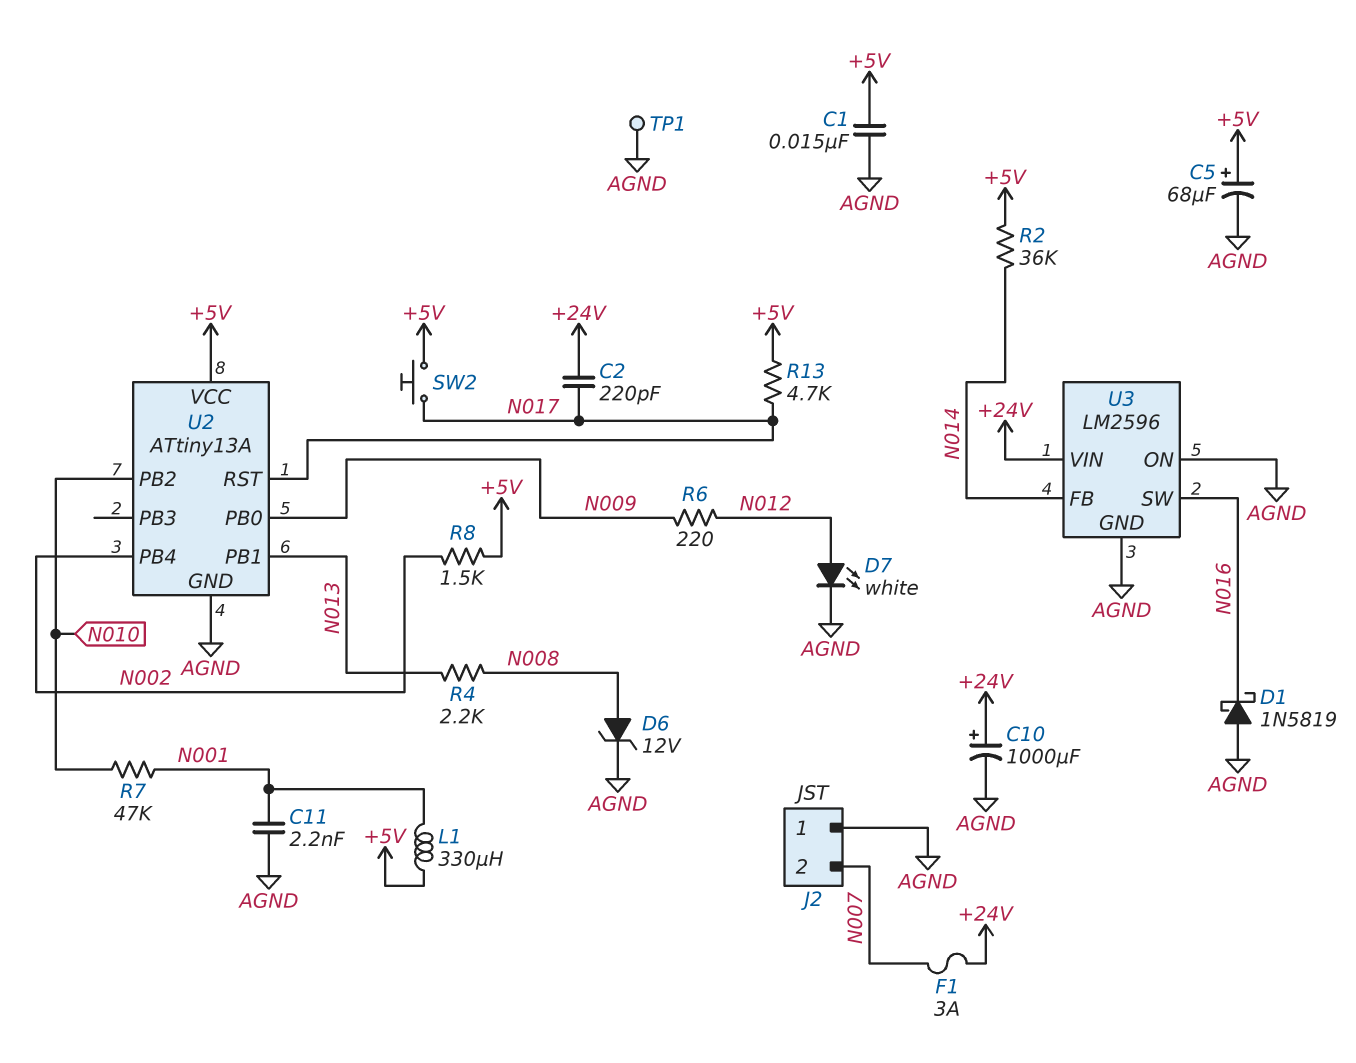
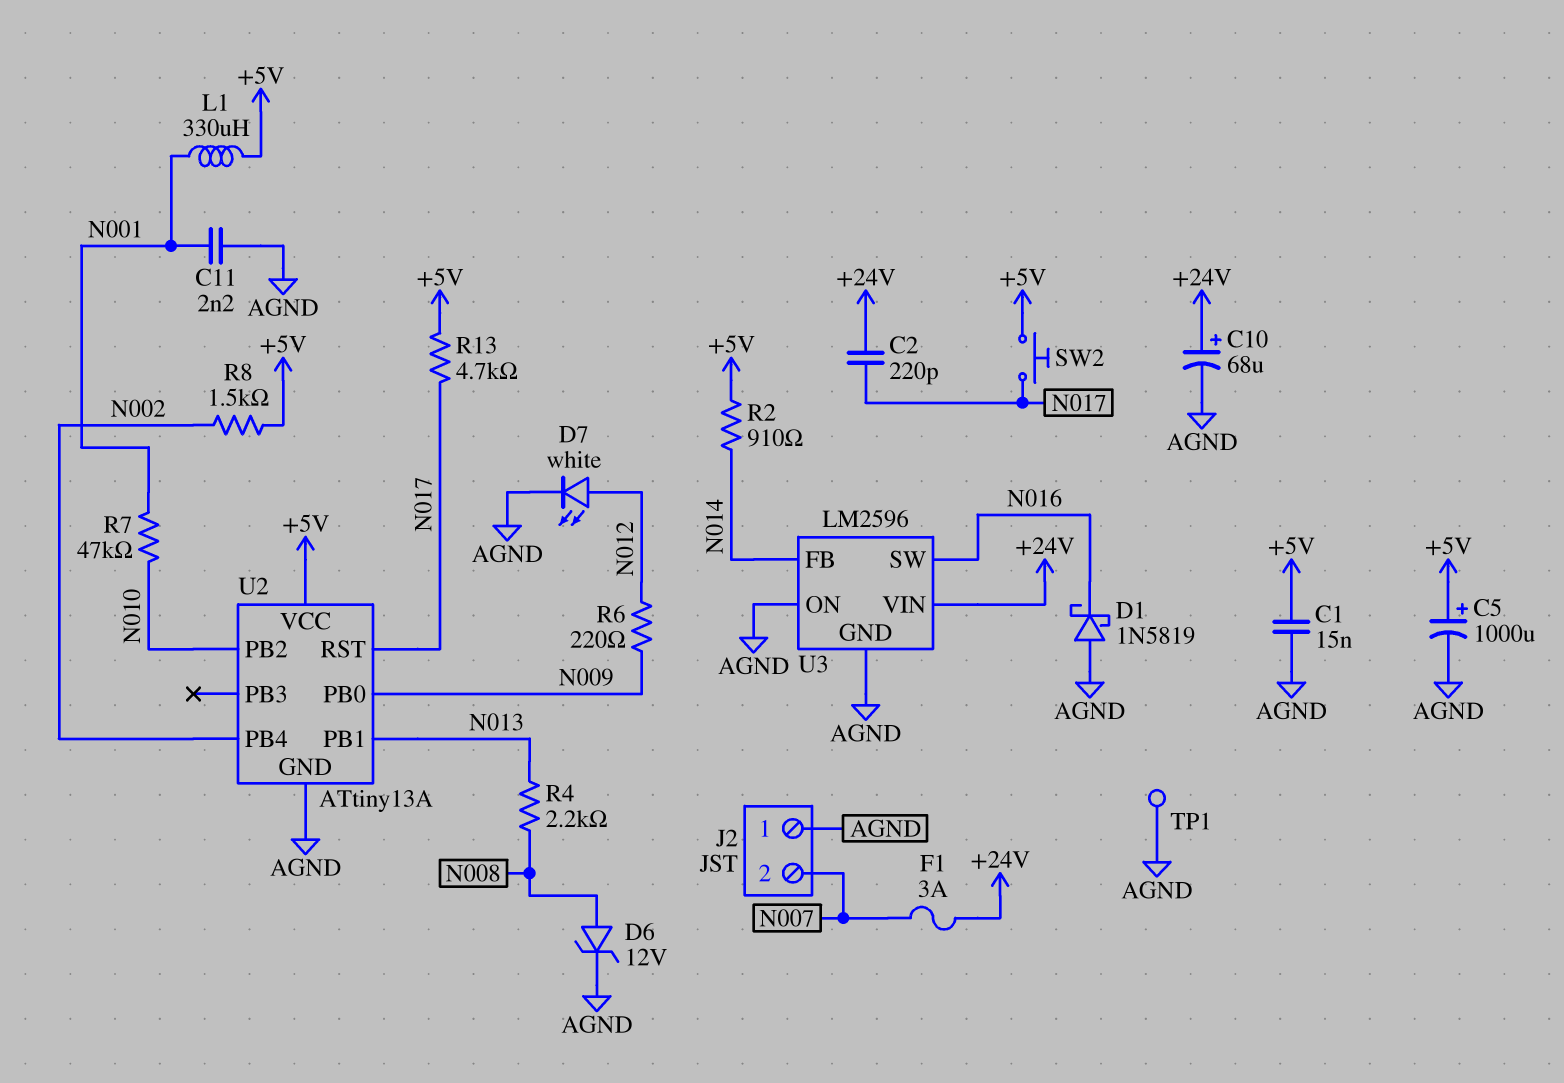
C5: 68uF (plus +5V, minus AGND) -> 1000uF (plus +5V, minus AGND)
C10: 1000uF (plus +24V, minus AGND) -> 68uF (plus +24V, minus AGND)
R2: 36k (+5V, N014) -> 910 (+5V, N014)

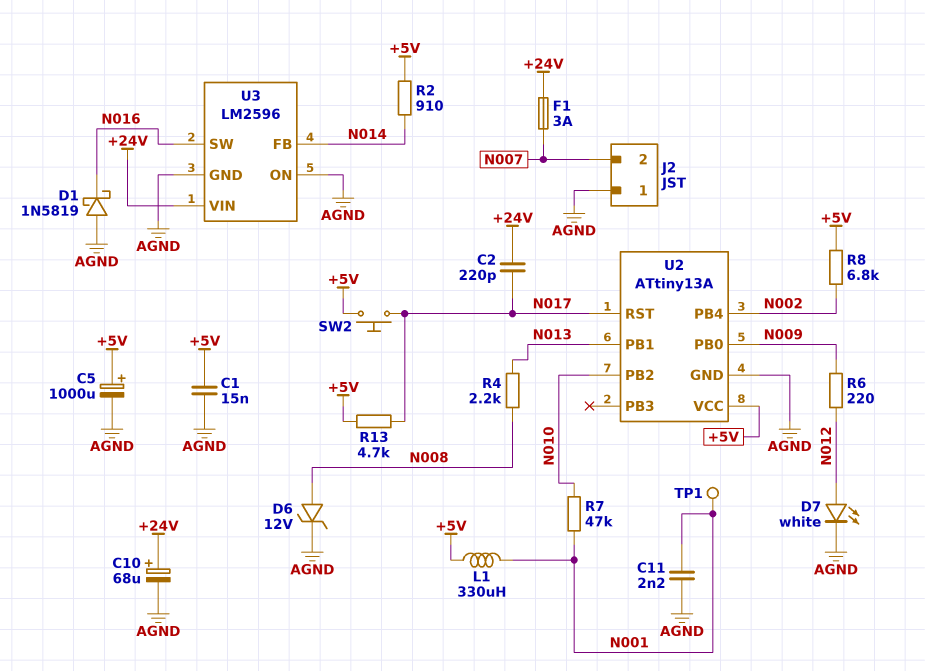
R8: 1.5k (+5V, N002) -> 6.8k (+5V, N002)
TP1: test point (AGND) -> test point (N001)

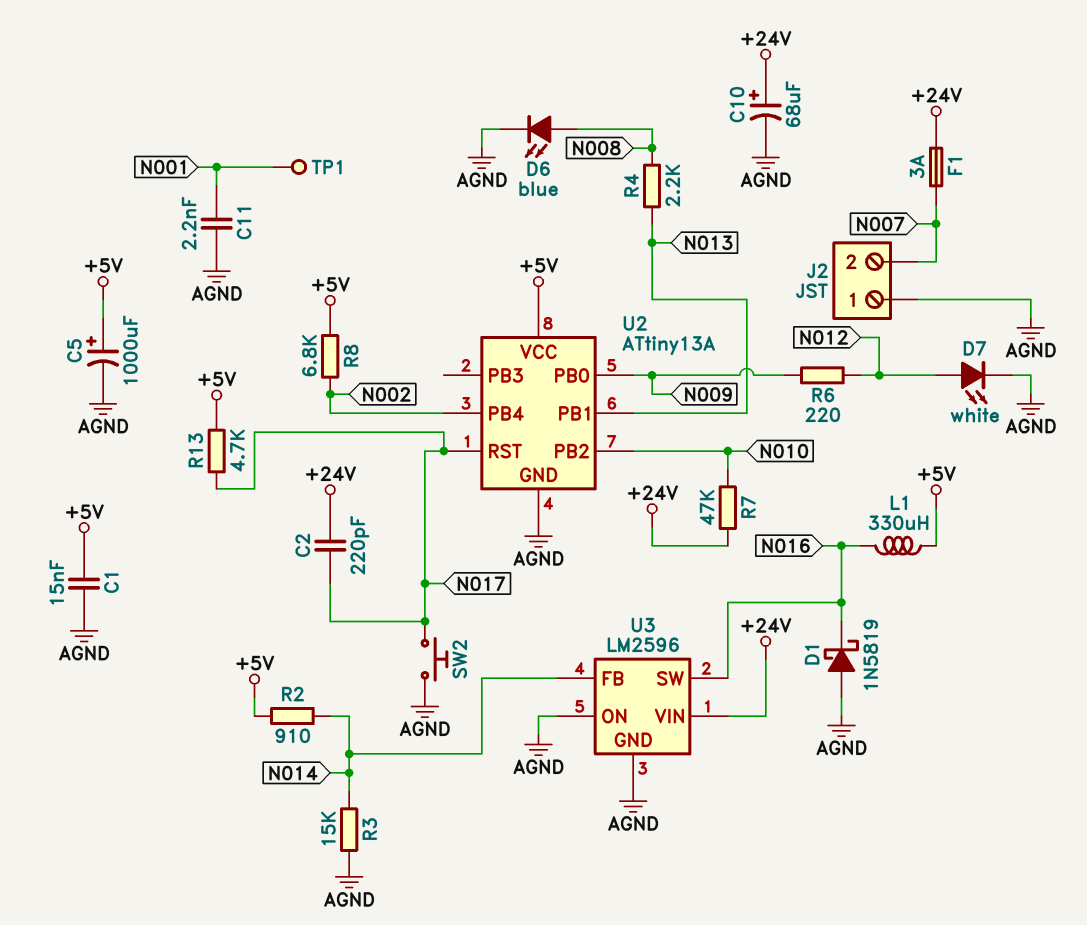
D6: zener 12V (A N008, K AGND) -> LED blue (A N008, K AGND)
L1: 330uH (+5V, N001) -> 330uH (+5V, N016)
R3: none -> 15k (AGND, N014)
R7: 47k (N001, N010) -> 47k (+24V, N010)
SW2: button (+5V, N017) -> button (AGND, N017)

